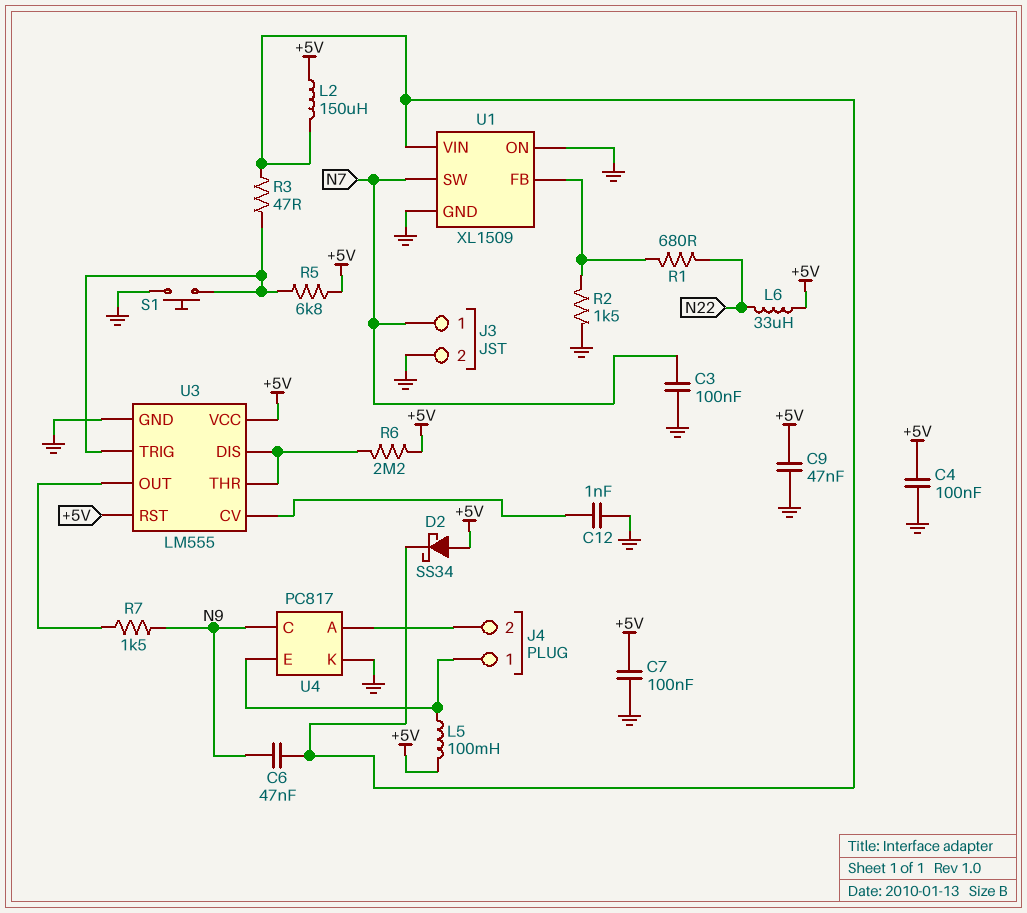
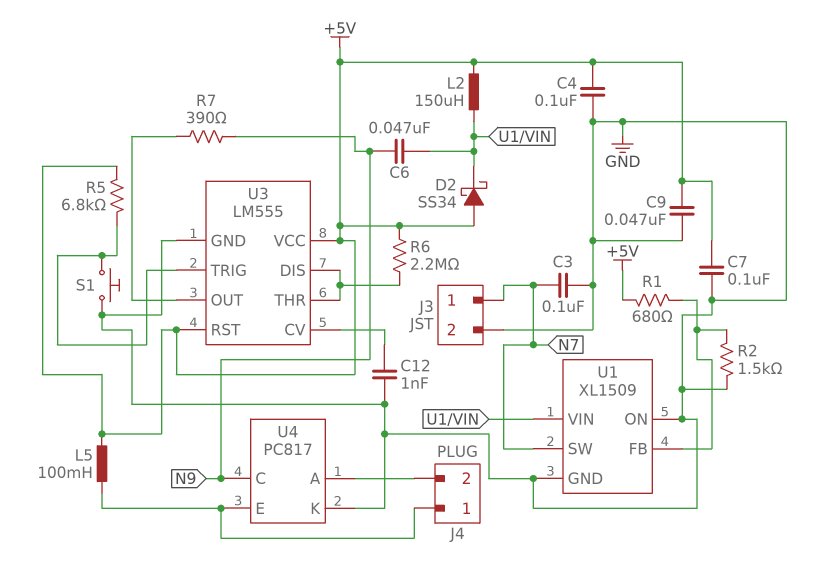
L6: 33uH (+5V, N22) -> none
R1: 680 (N22, U1/FB) -> 680 (+5V, U1/FB)
R3: 47 (U1/VIN, U3/TRIG) -> none
R7: 1.5k (N9, U3/OUT) -> 390 (N9, U3/OUT)

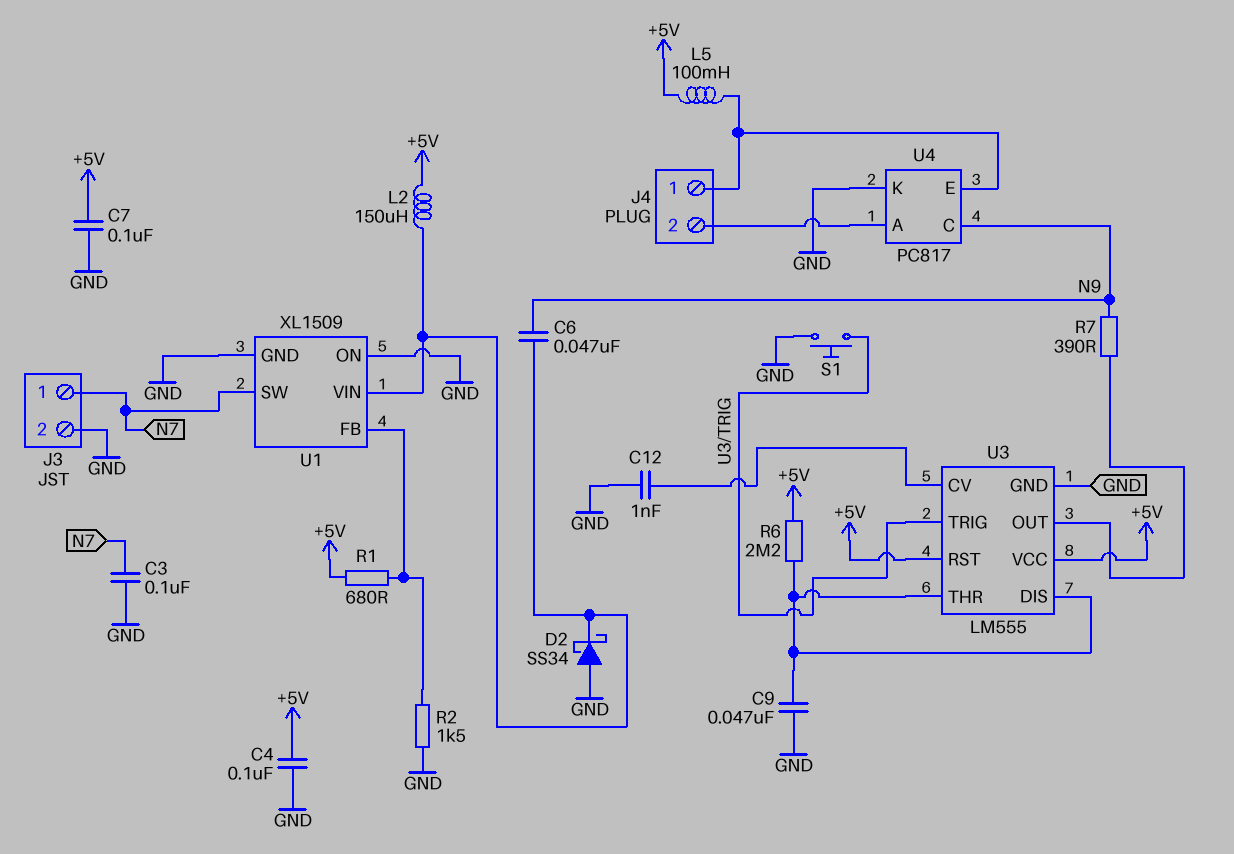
C9: 47nF (+5V, GND) -> 47nF (GND, U3/DIS)
D2: schottky SS34 (A +5V, K U1/VIN) -> schottky SS34 (A GND, K U1/VIN)
R5: 6.8k (+5V, U3/TRIG) -> none

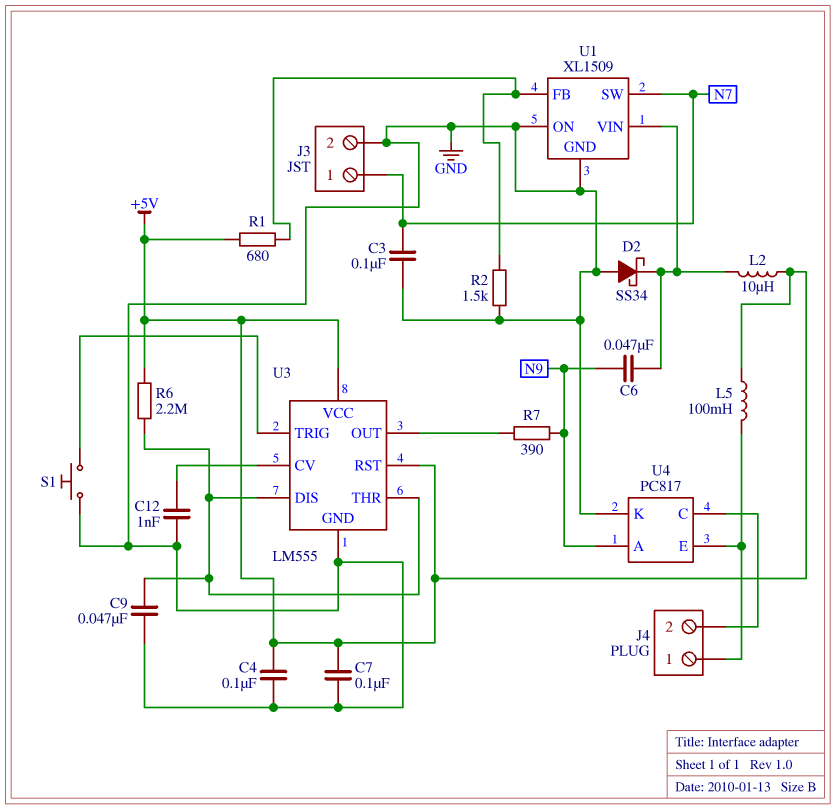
L2: 150uH (+5V, U1/VIN) -> 10uH (+5V, U1/VIN)
U4 pin A: J4/2 -> N9
U4 pin C: N9 -> J4/2

